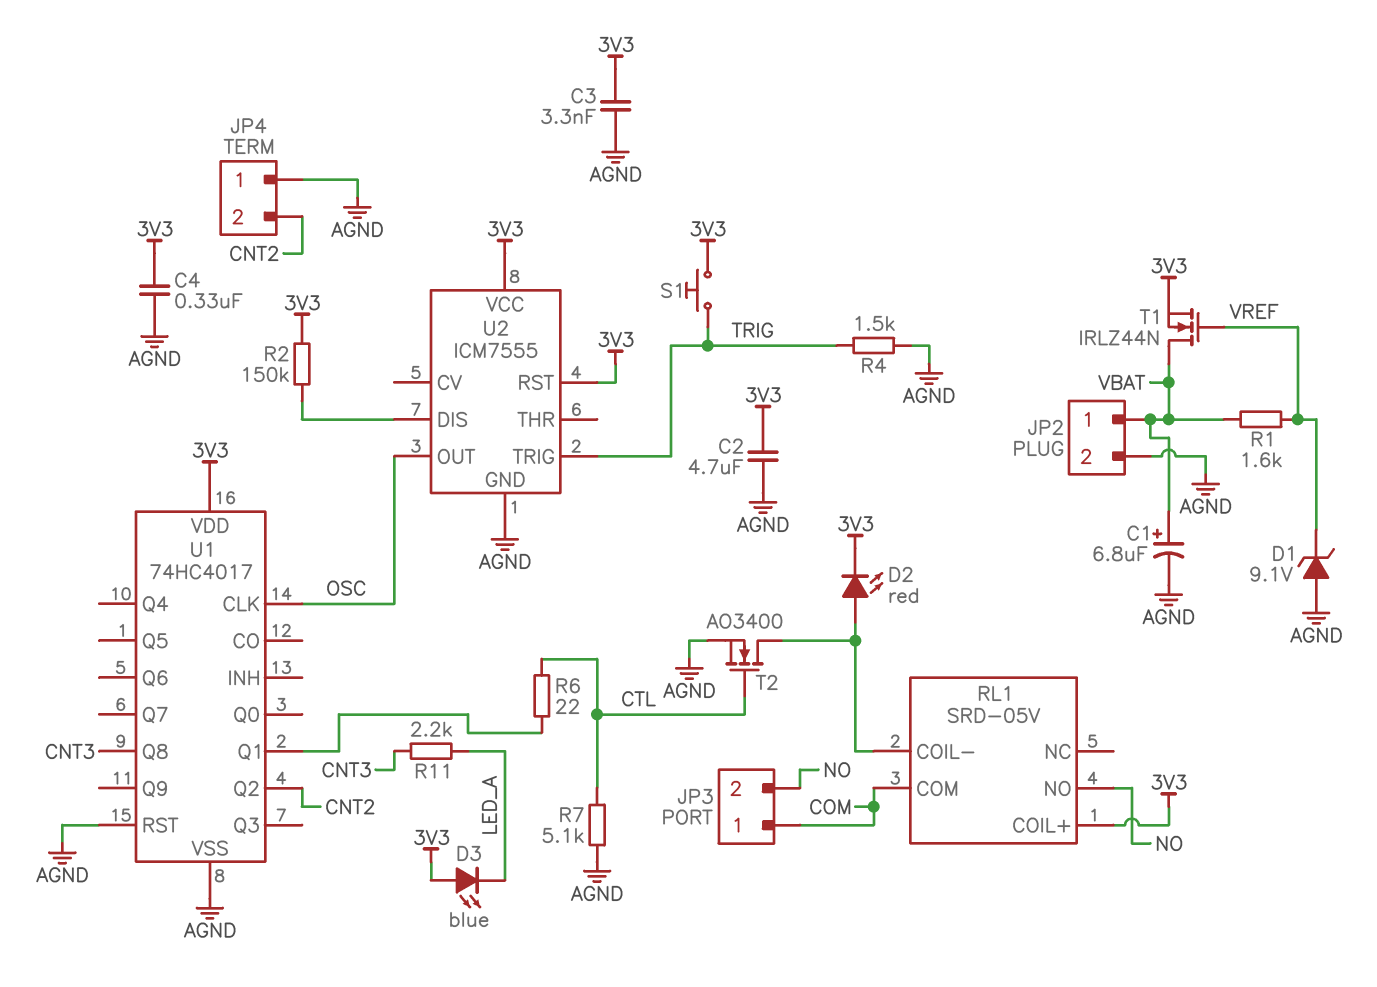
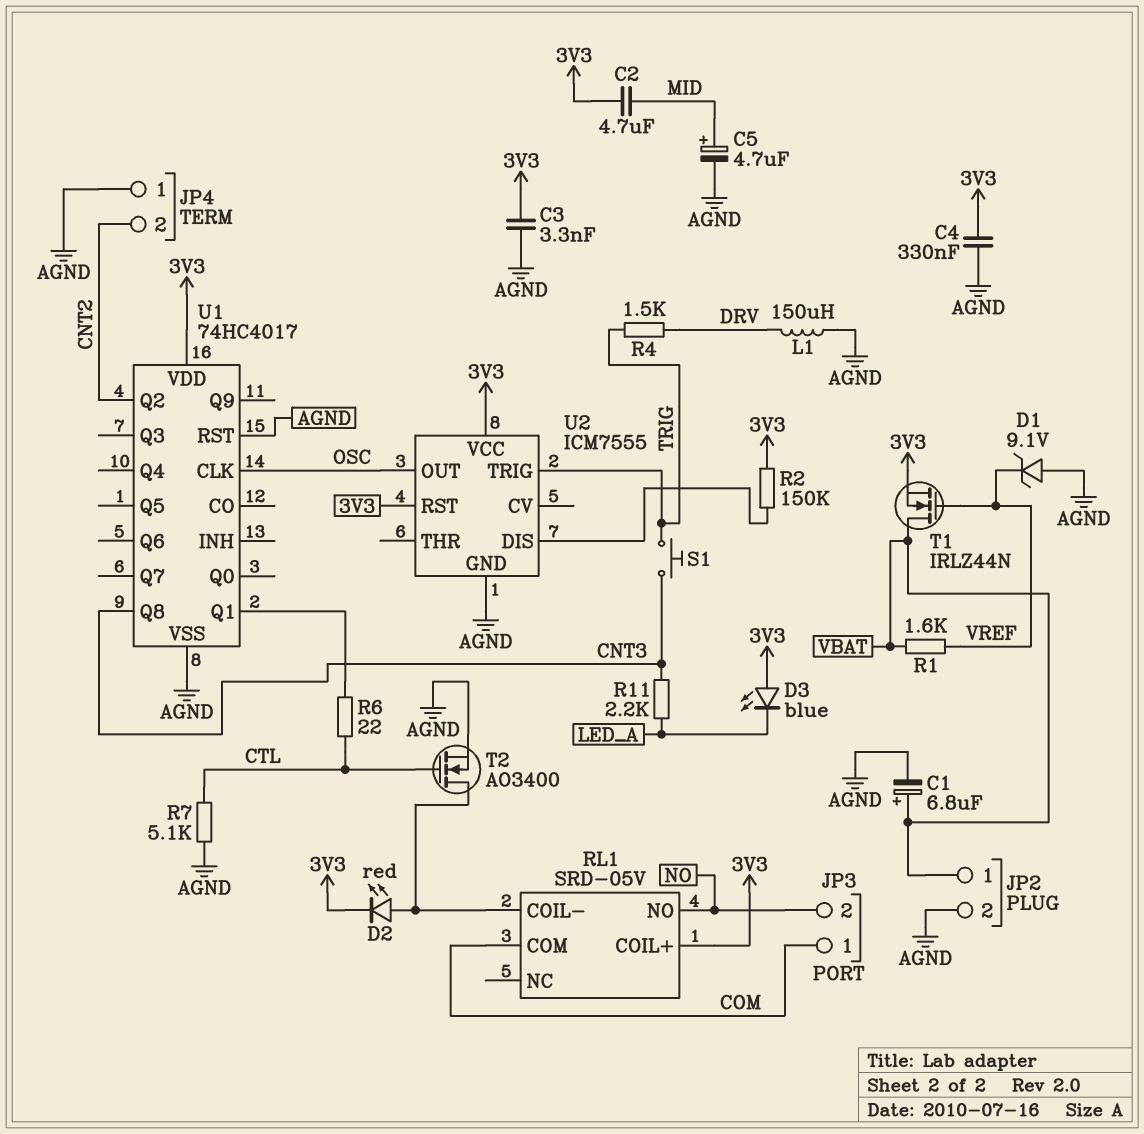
C2: 4.7uF (3V3, AGND) -> 4.7uF (3V3, MID)
C5: none -> 4.7uF (plus MID, minus AGND)
L1: none -> 150uH (AGND, DRV)
R4: 1.5k (AGND, TRIG) -> 1.5k (DRV, TRIG)
S1: button (3V3, TRIG) -> button (CNT3, TRIG)

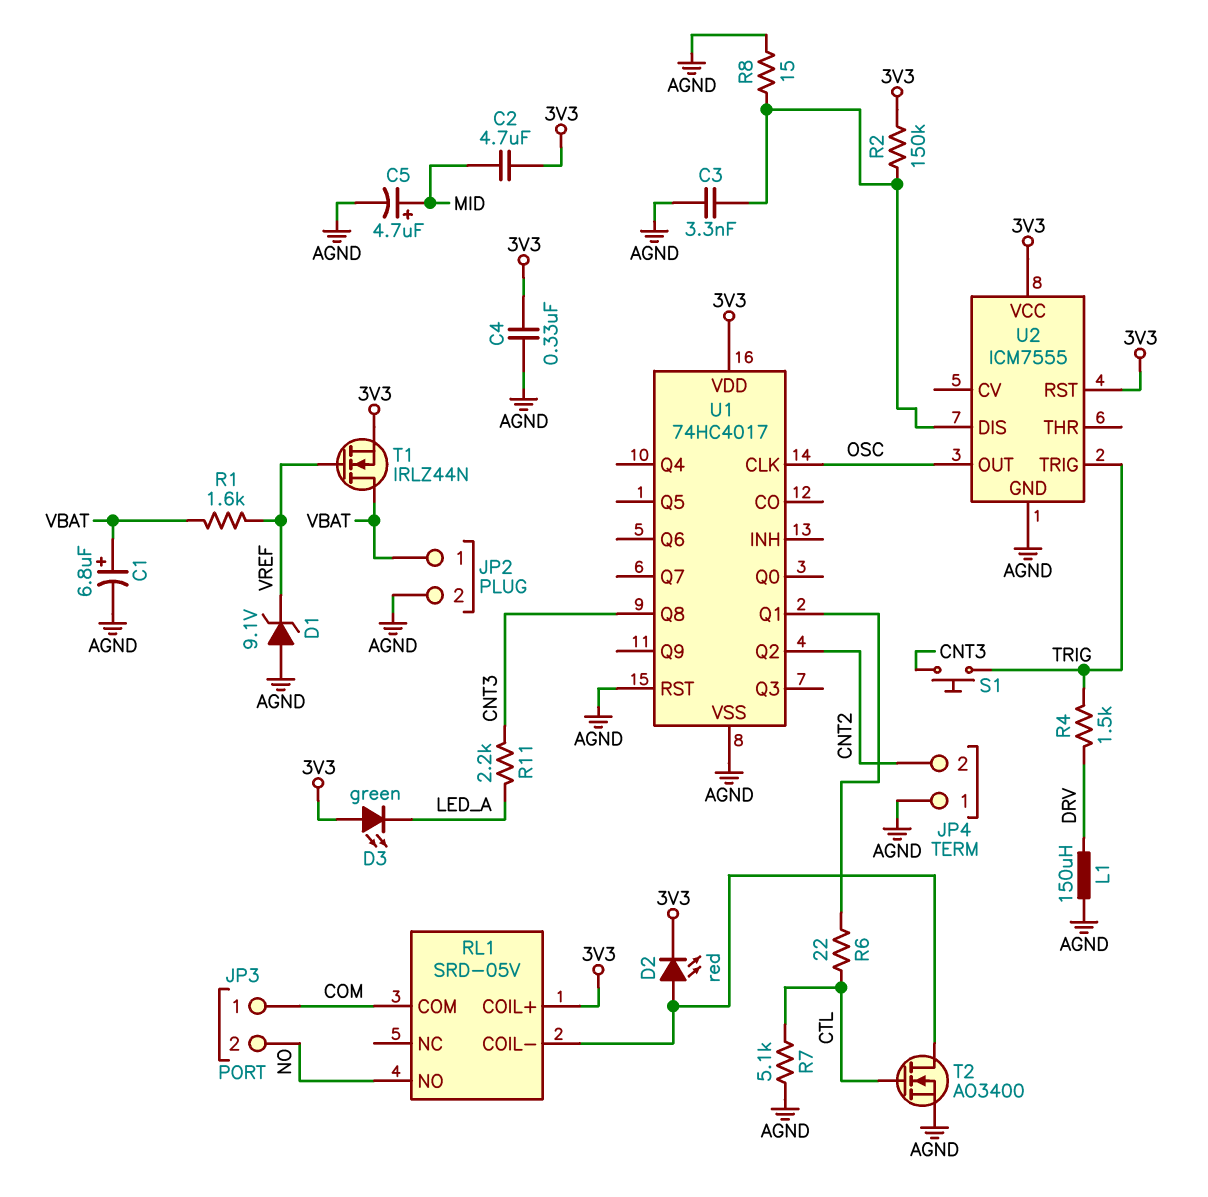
C3: 3.3nF (3V3, AGND) -> 3.3nF (AGND, U2/DIS)
D3: LED blue (A 3V3, K LED_A) -> LED green (A 3V3, K LED_A)
R8: none -> 15 (AGND, U2/DIS)

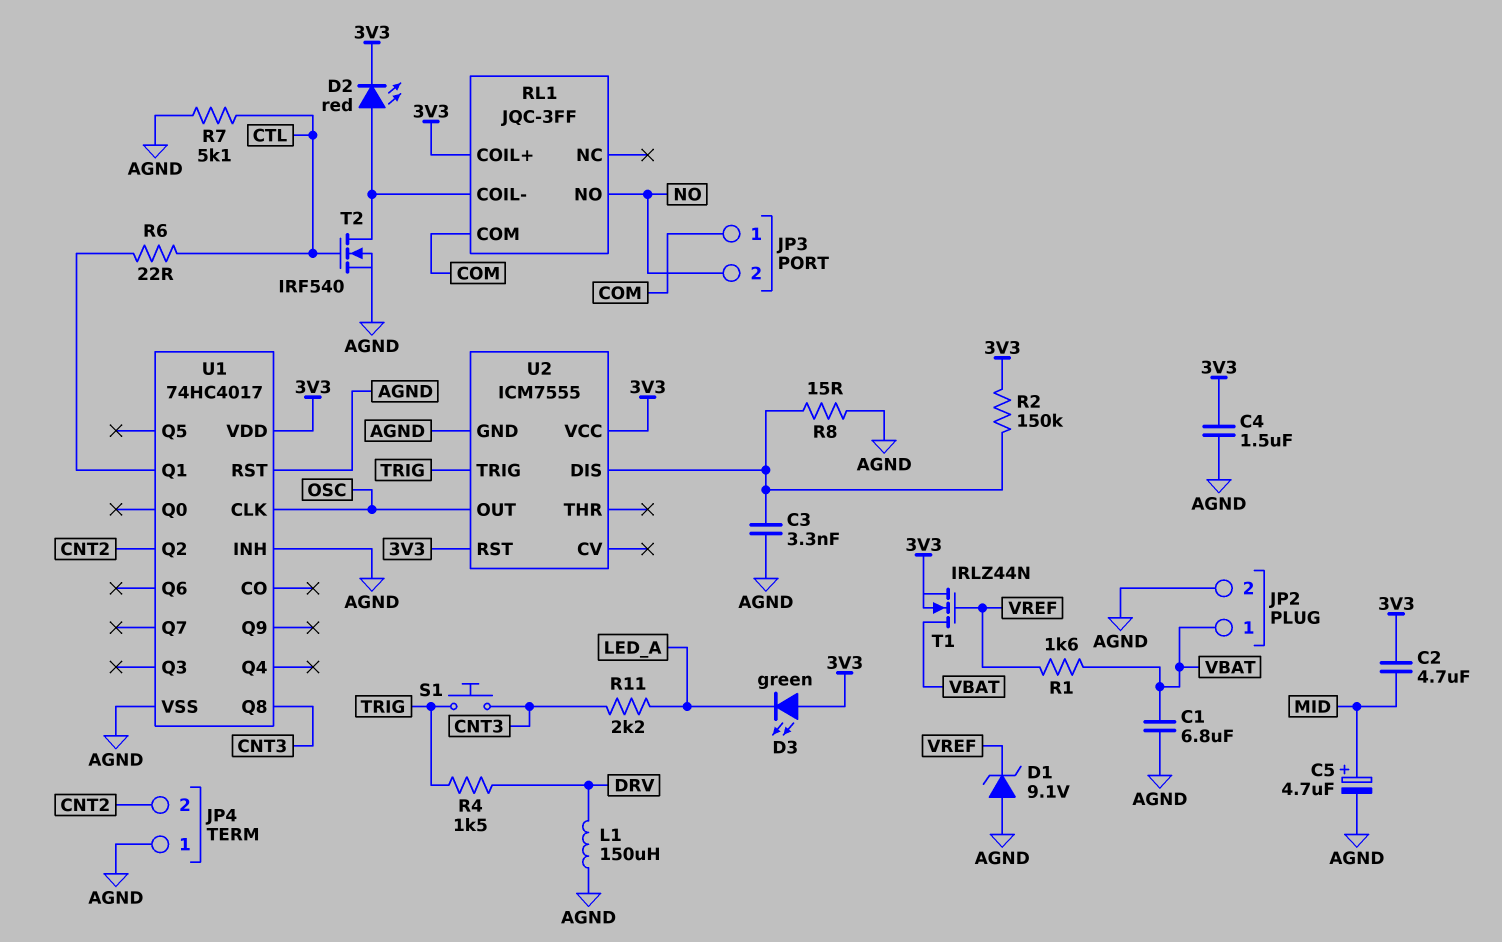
C1: 6.8uF (plus VBAT, minus AGND) -> 6.8uF (AGND, VBAT)
C4: 330nF (3V3, AGND) -> 1.5uF (3V3, AGND)
RL1: SRD-05V -> JQC-3FF
T2: NMOS AO3400 (G CTL, D RL1/COIL-, S AGND) -> NMOS IRF540 (G CTL, D RL1/COIL-, S AGND)
U1 pin INH: none -> AGND

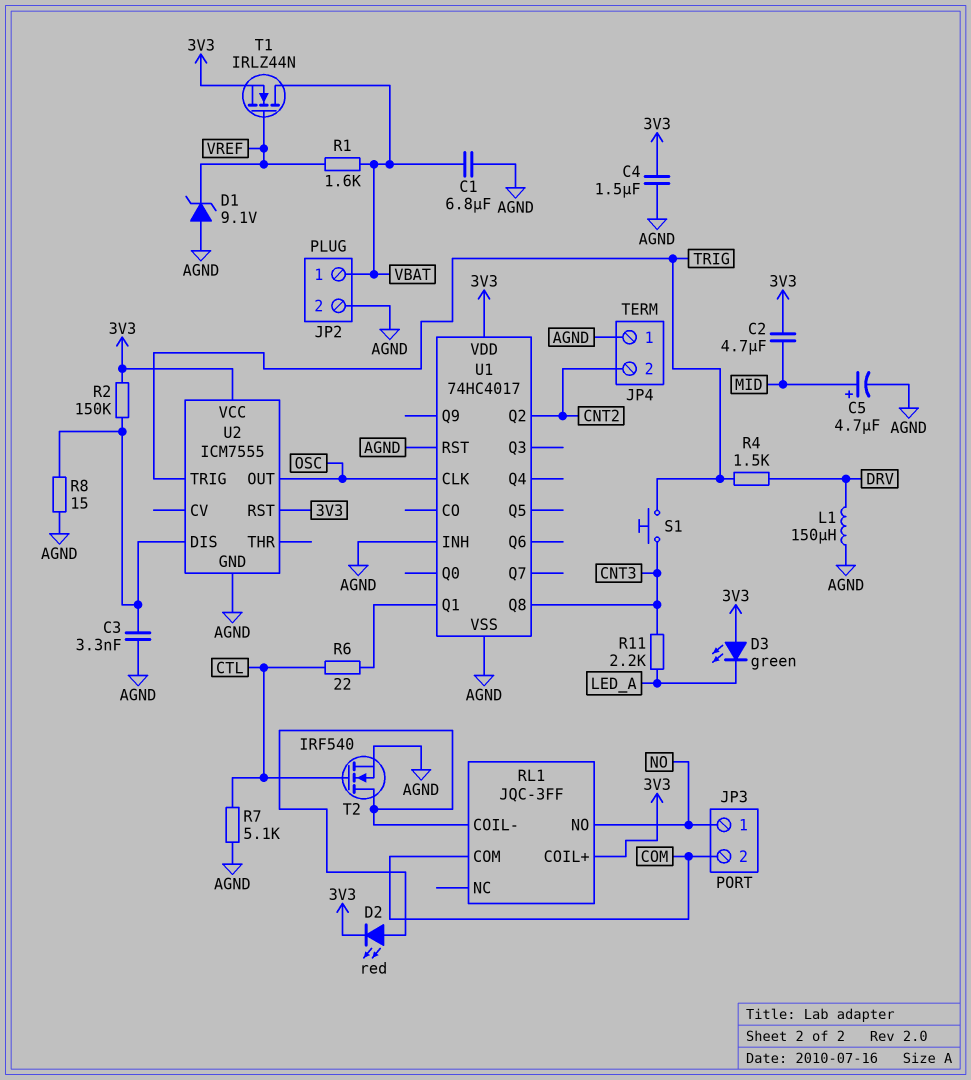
JP3 pin 1: COM -> NO
JP3 pin 2: NO -> COM

